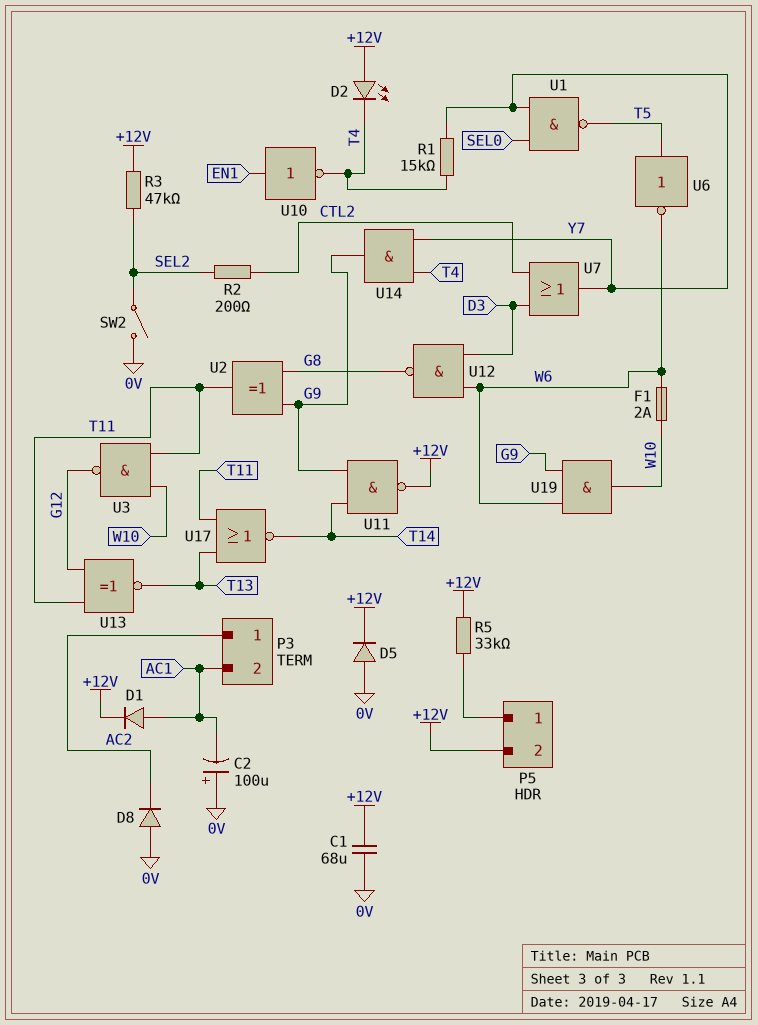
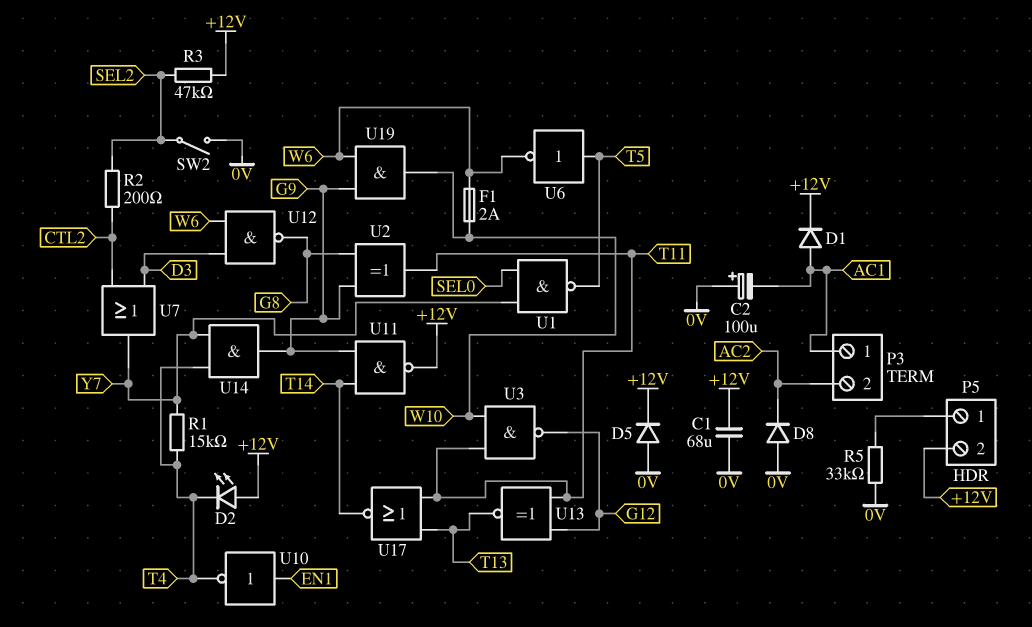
P3 pin 1: AC2 -> AC1
P3 pin 2: AC1 -> AC2
R5: 33k (+12V, P5/1) -> 33k (0V, P5/1)

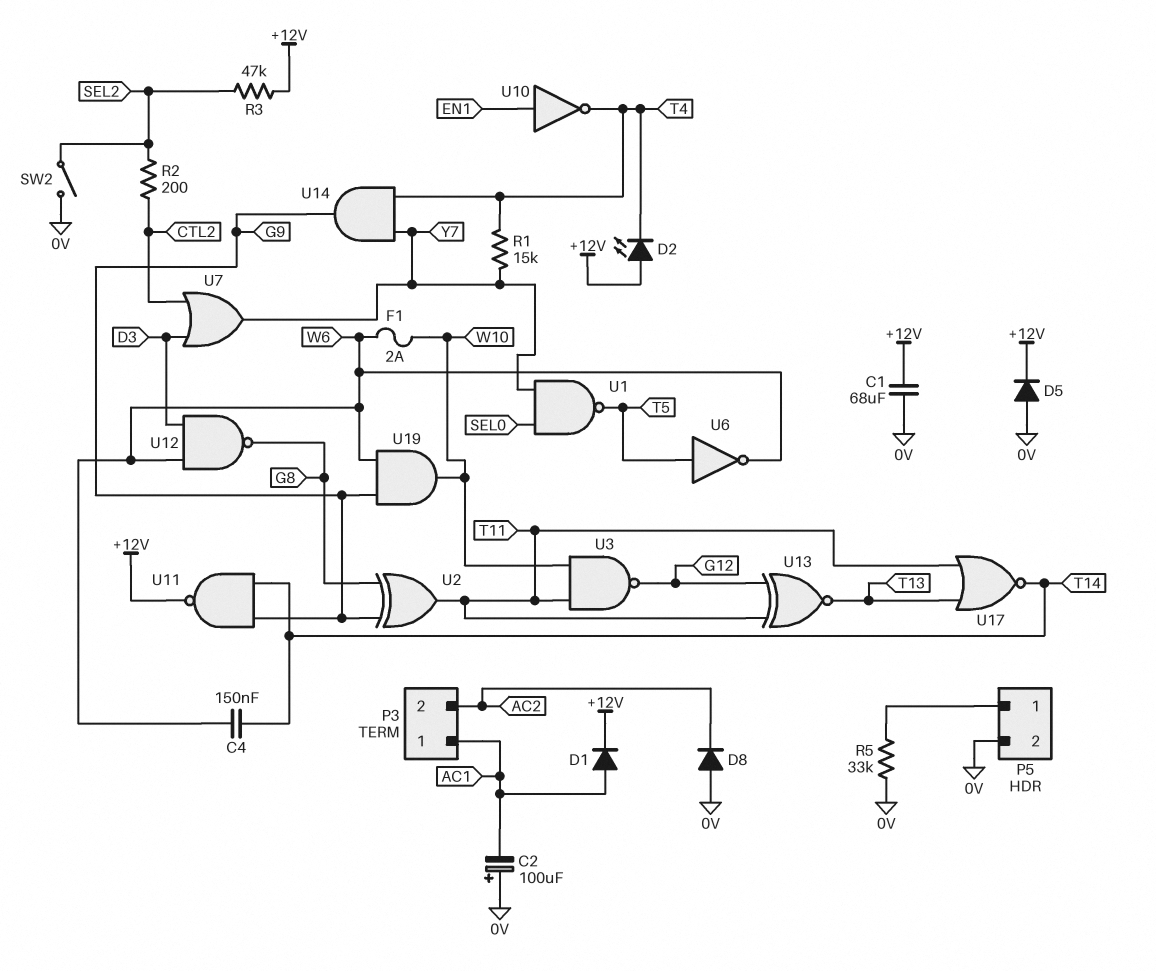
C4: none -> 150nF (T14, W6)
P5 pin 2: +12V -> 0V

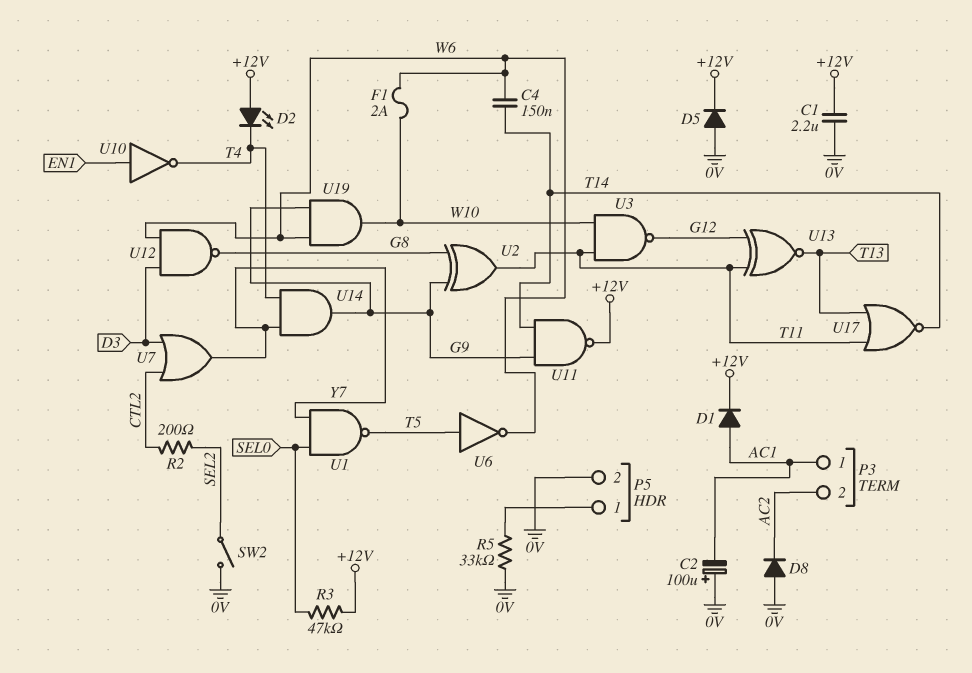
C1: 68uF (+12V, 0V) -> 2.2uF (+12V, 0V)
R1: 15k (T4, Y7) -> none
R3: 47k (+12V, SEL2) -> 47k (+12V, SEL0)

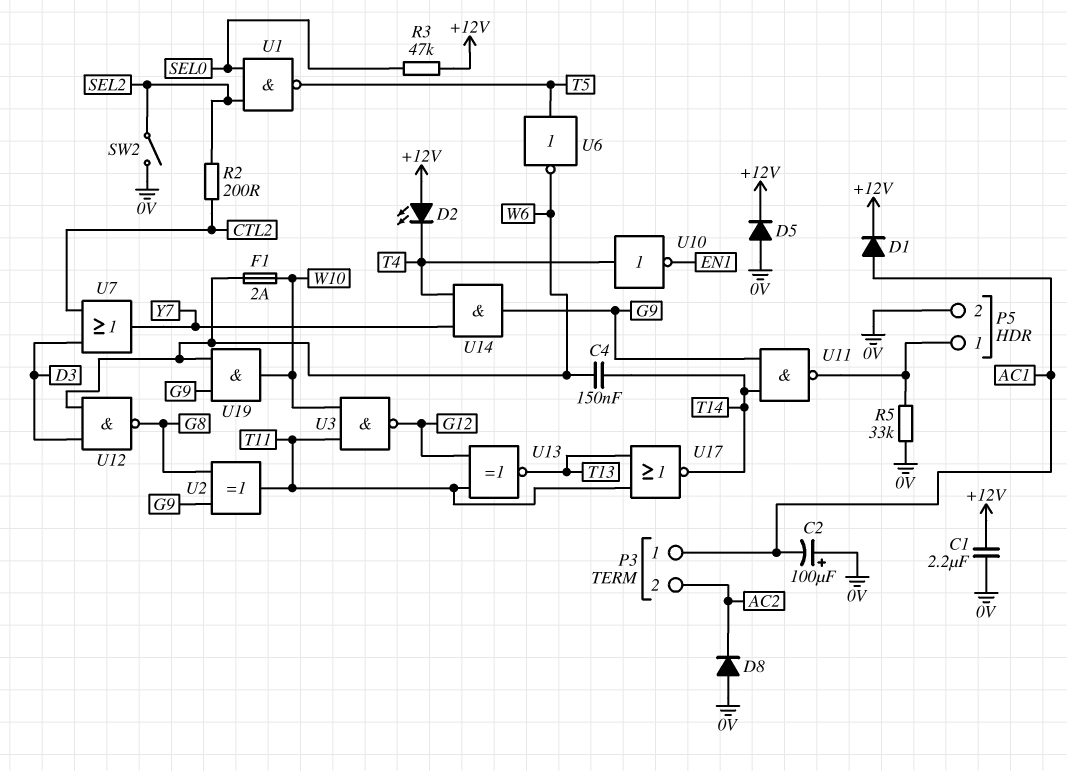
U1: NAND (in SEL0, in Y7, out T5) -> NAND (in SEL0, in SEL2, out T5)
U10: NOT (in EN1, out T4) -> NOT (in T4, out EN1)
U11: NAND (in G9, in T14, out +12V) -> NAND (in G9, in T14, out P5/1)

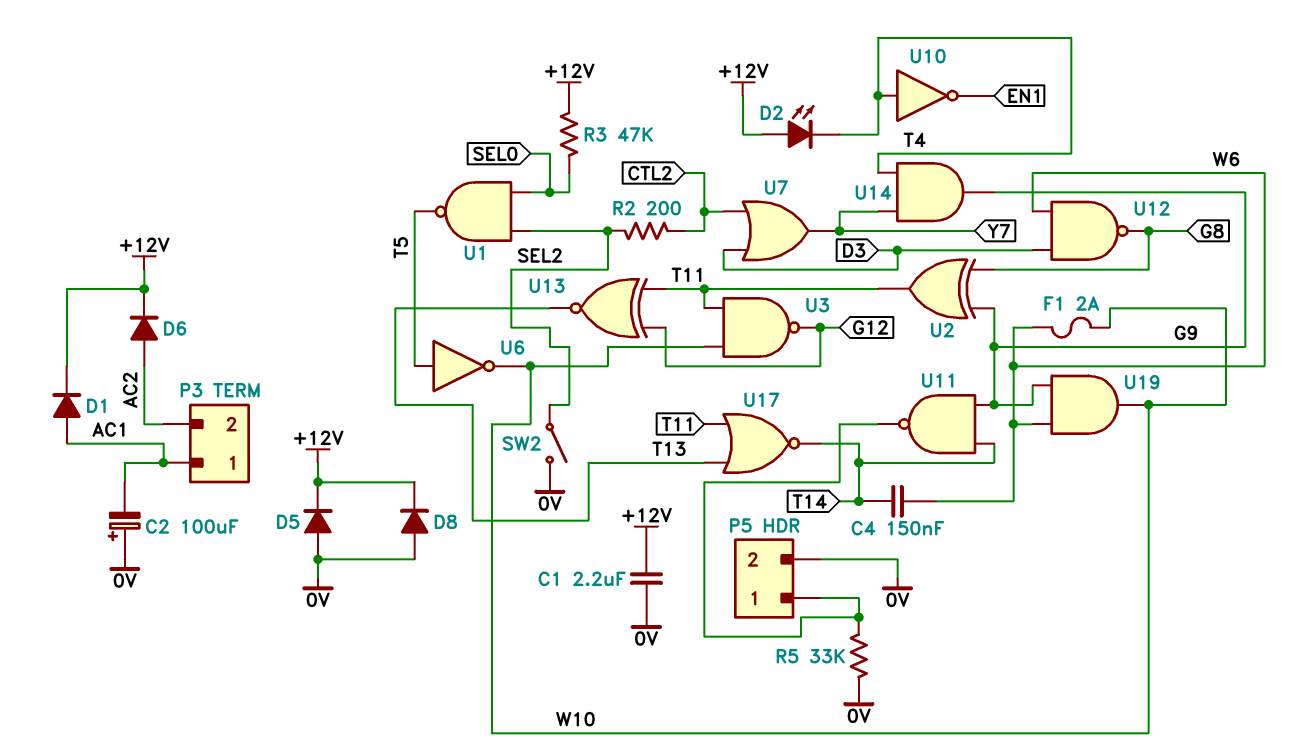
D6: none -> diode (A AC2, K +12V)
D8: diode (A 0V, K AC2) -> diode (A 0V, K +12V)
U6: NOT (in T5, out W6) -> NOT (in T5, out W10)

